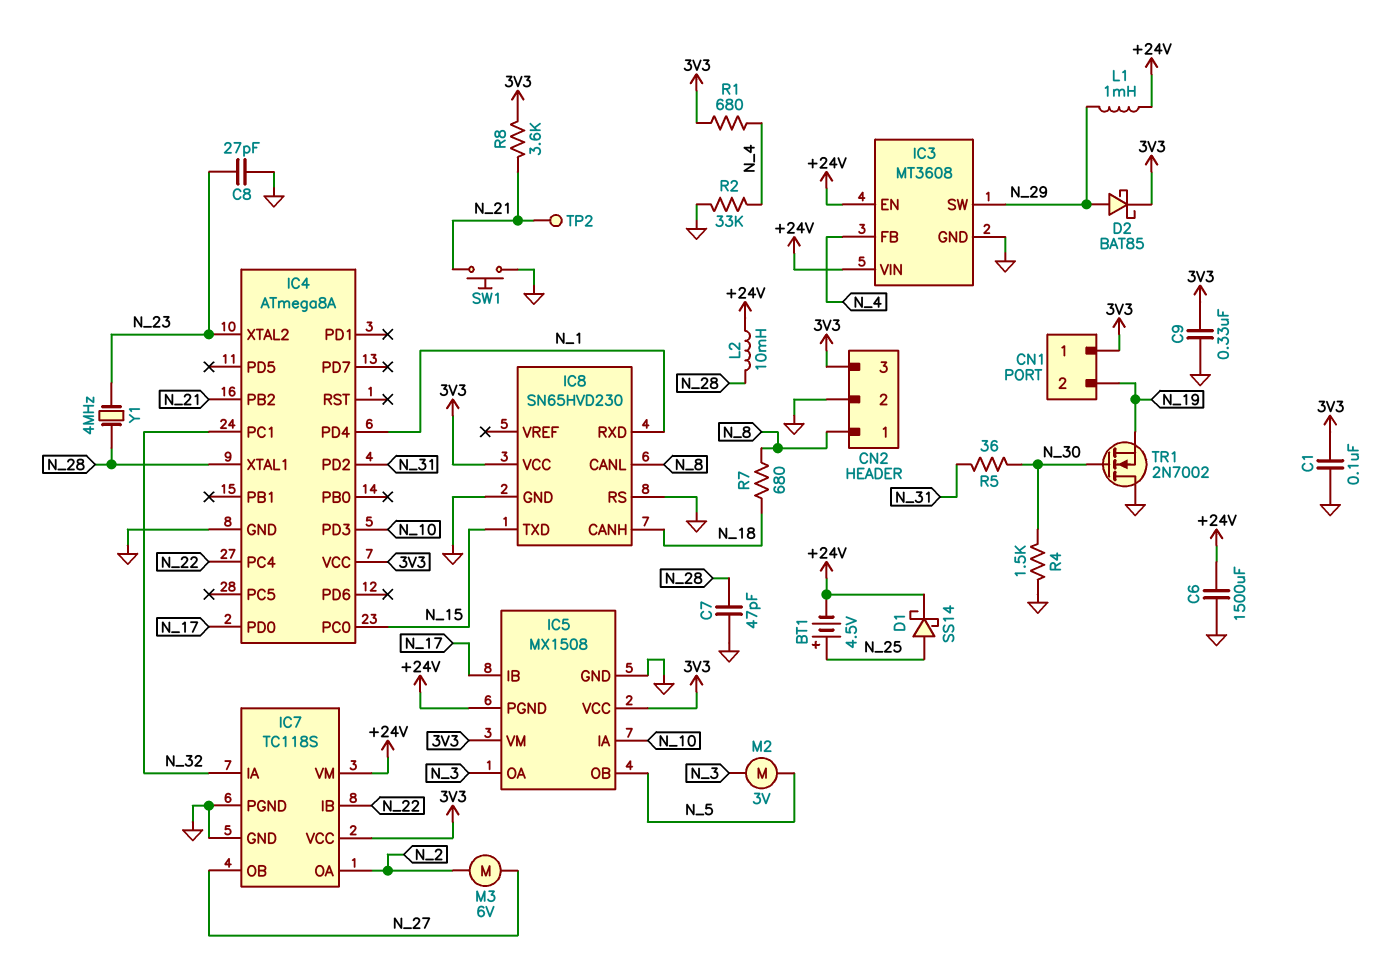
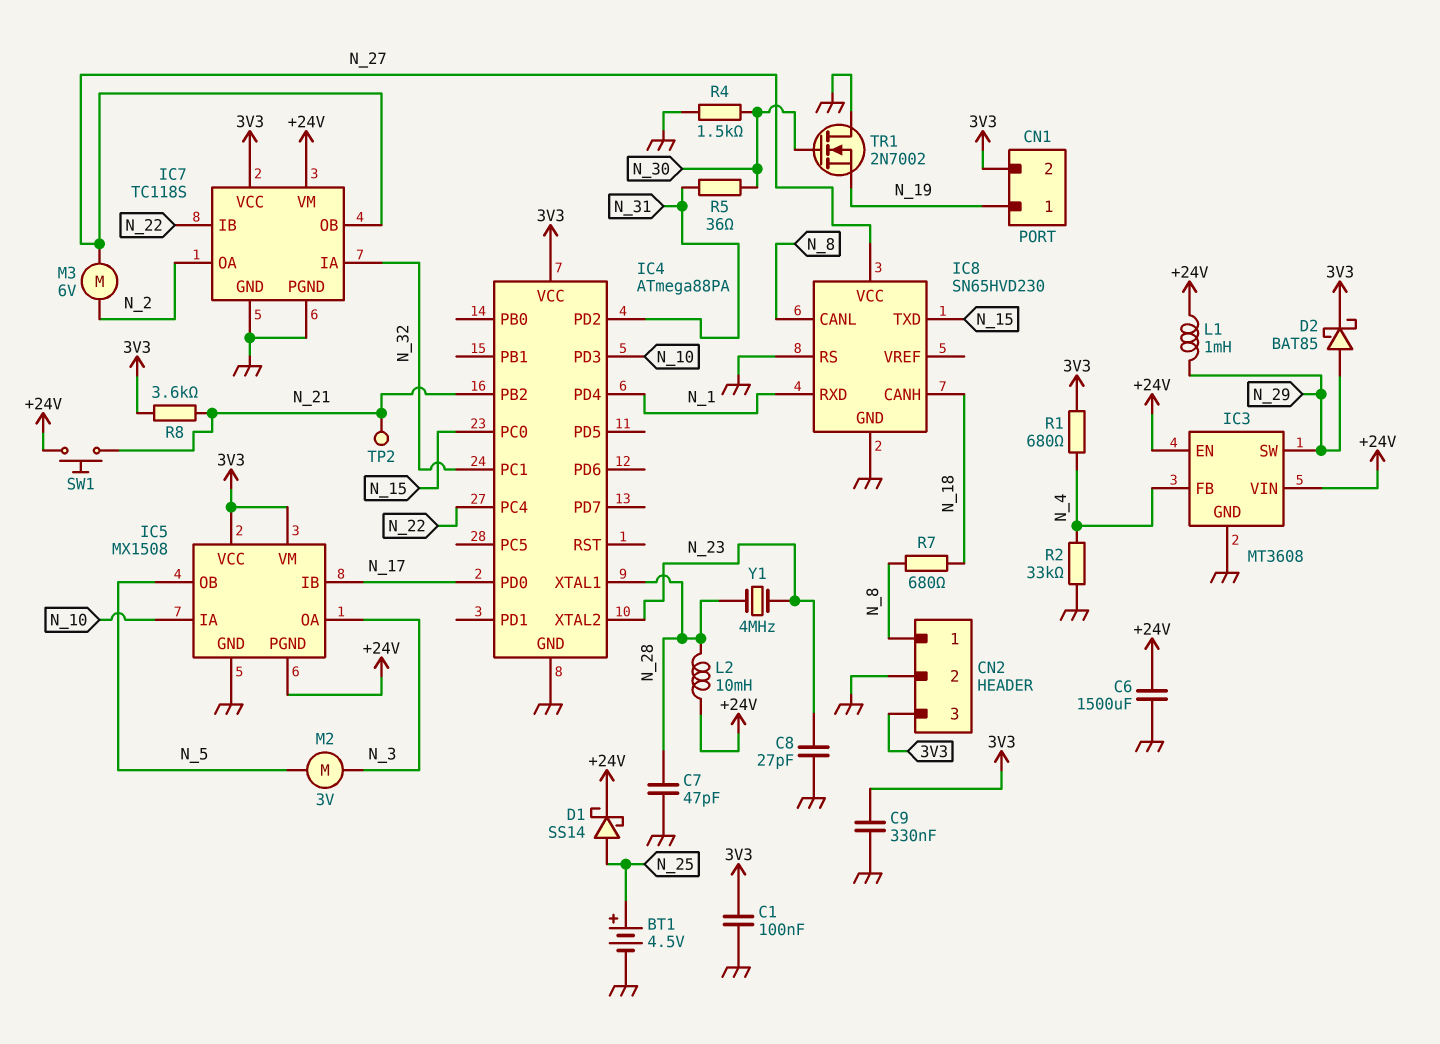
BT1: 4.5V (plus N_25, minus +24V) -> 4.5V (plus N_25, minus GND)
CN1 pin 1: 3V3 -> N_19
CN1 pin 2: N_19 -> 3V3
IC4: ATmega8A -> ATmega88PA
IC8 pin VCC: 3V3 -> N_27
SW1: button (GND, N_21) -> button (+24V, N_21)

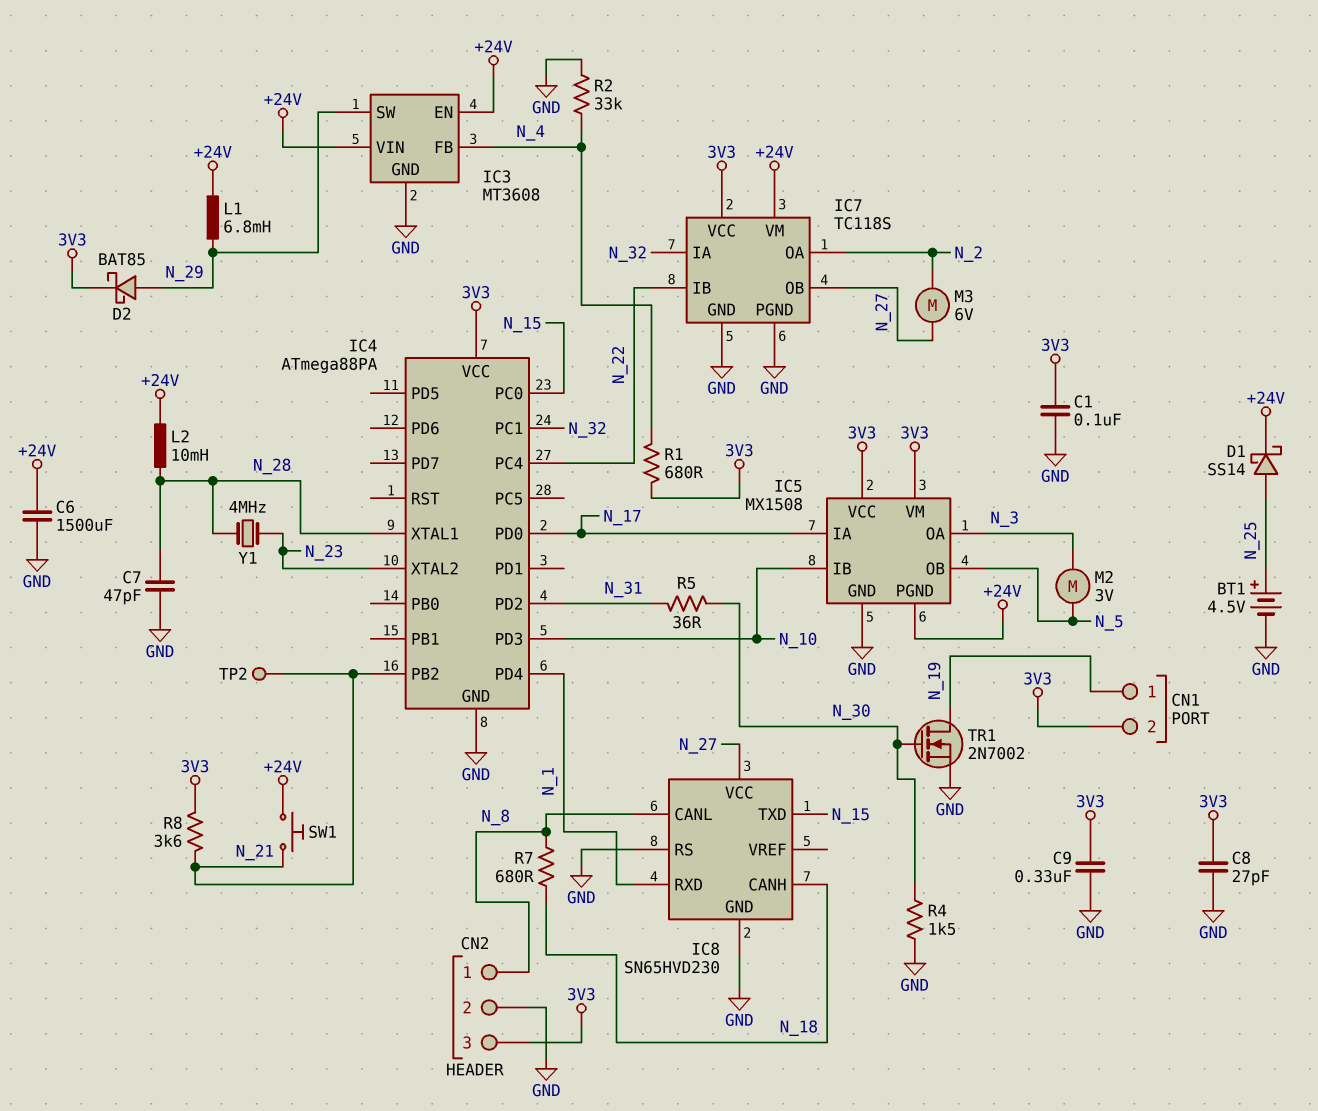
C8: 27pF (GND, N_23) -> 27pF (3V3, GND)
IC5 pin IA: N_10 -> N_17
IC5 pin IB: N_17 -> N_10
L1: 1mH (+24V, N_29) -> 6.8mH (+24V, N_29)
TR1: NMOS 2N7002 (G N_30, D GND, S N_19) -> NMOS 2N7002 (G N_30, D N_19, S GND)

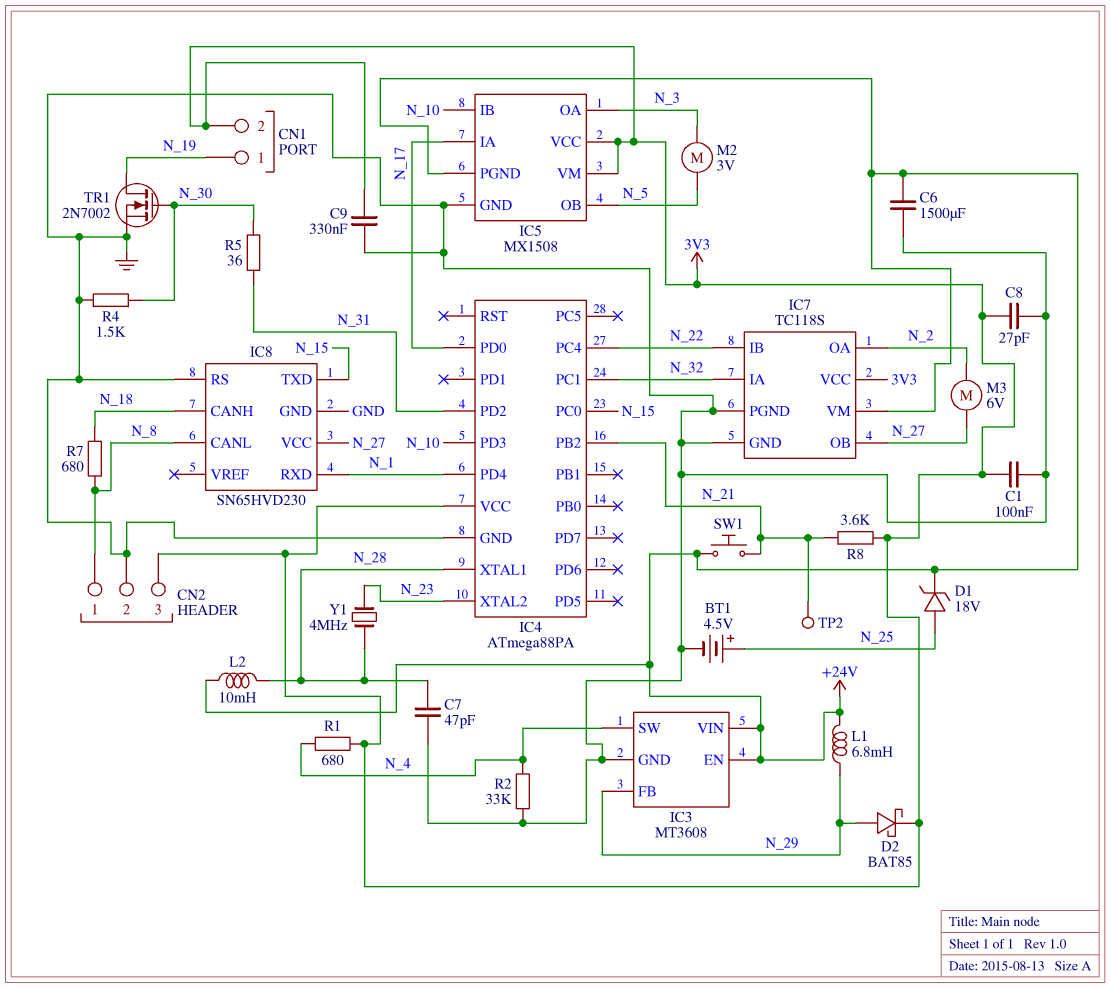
D1: schottky SS14 (A N_25, K +24V) -> zener 18V (A N_25, K +24V)
IC3 pin FB: N_4 -> N_29
IC3 pin SW: N_29 -> N_4

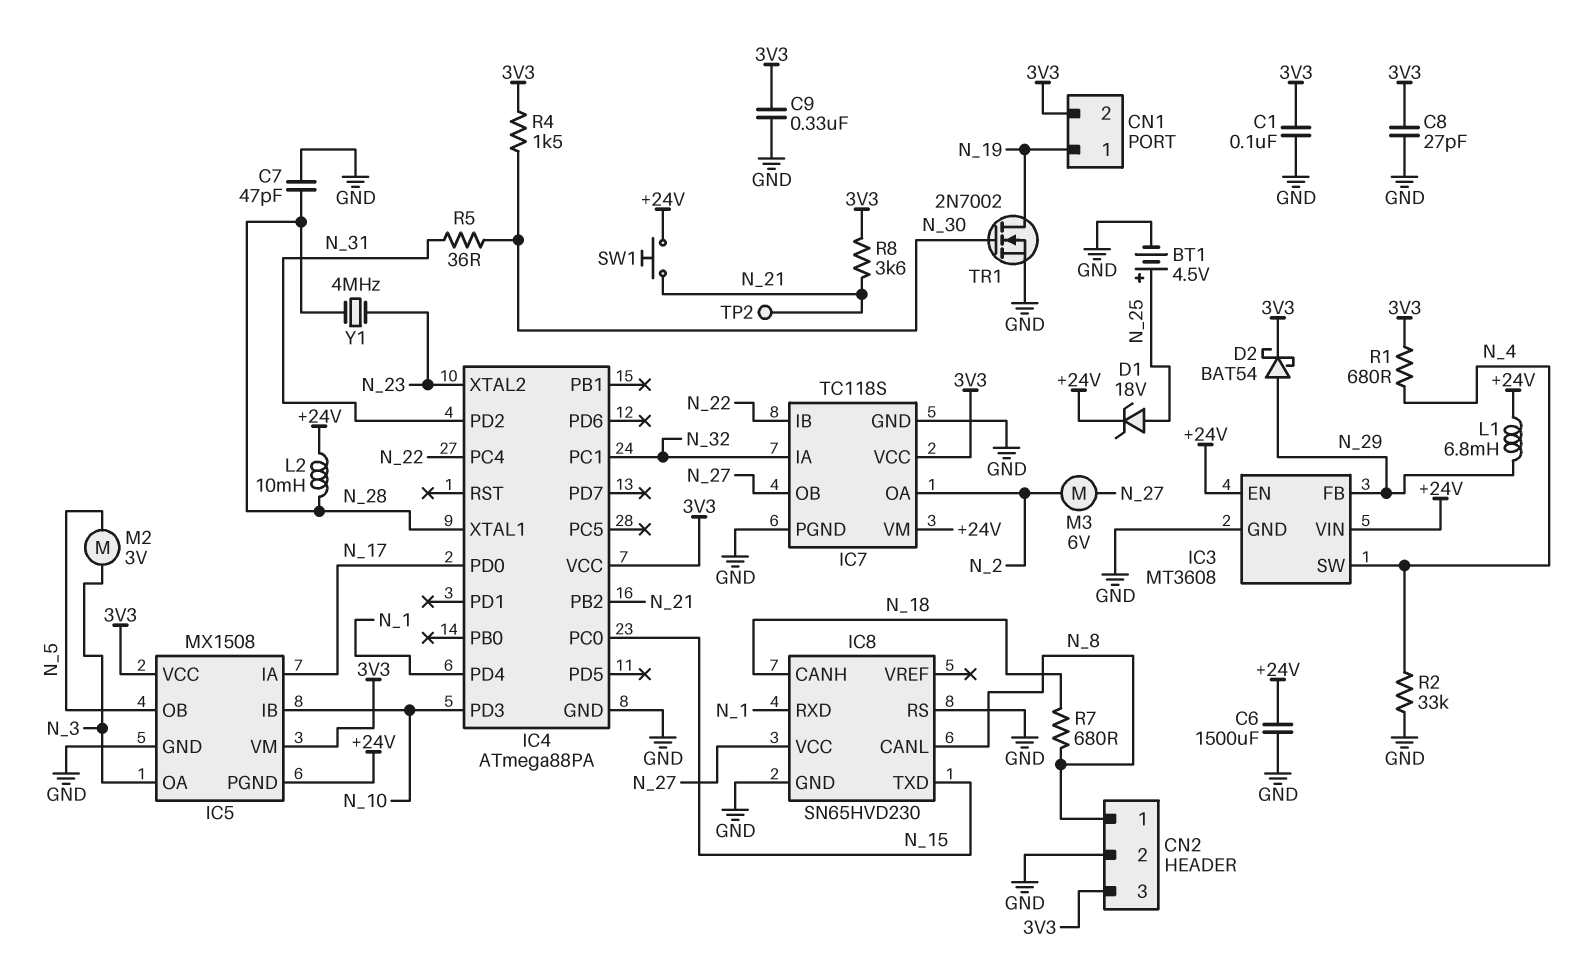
D2: schottky BAT85 (A N_29, K 3V3) -> schottky BAT54 (A N_29, K 3V3)
R4: 1.5k (GND, N_30) -> 1.5k (3V3, N_30)

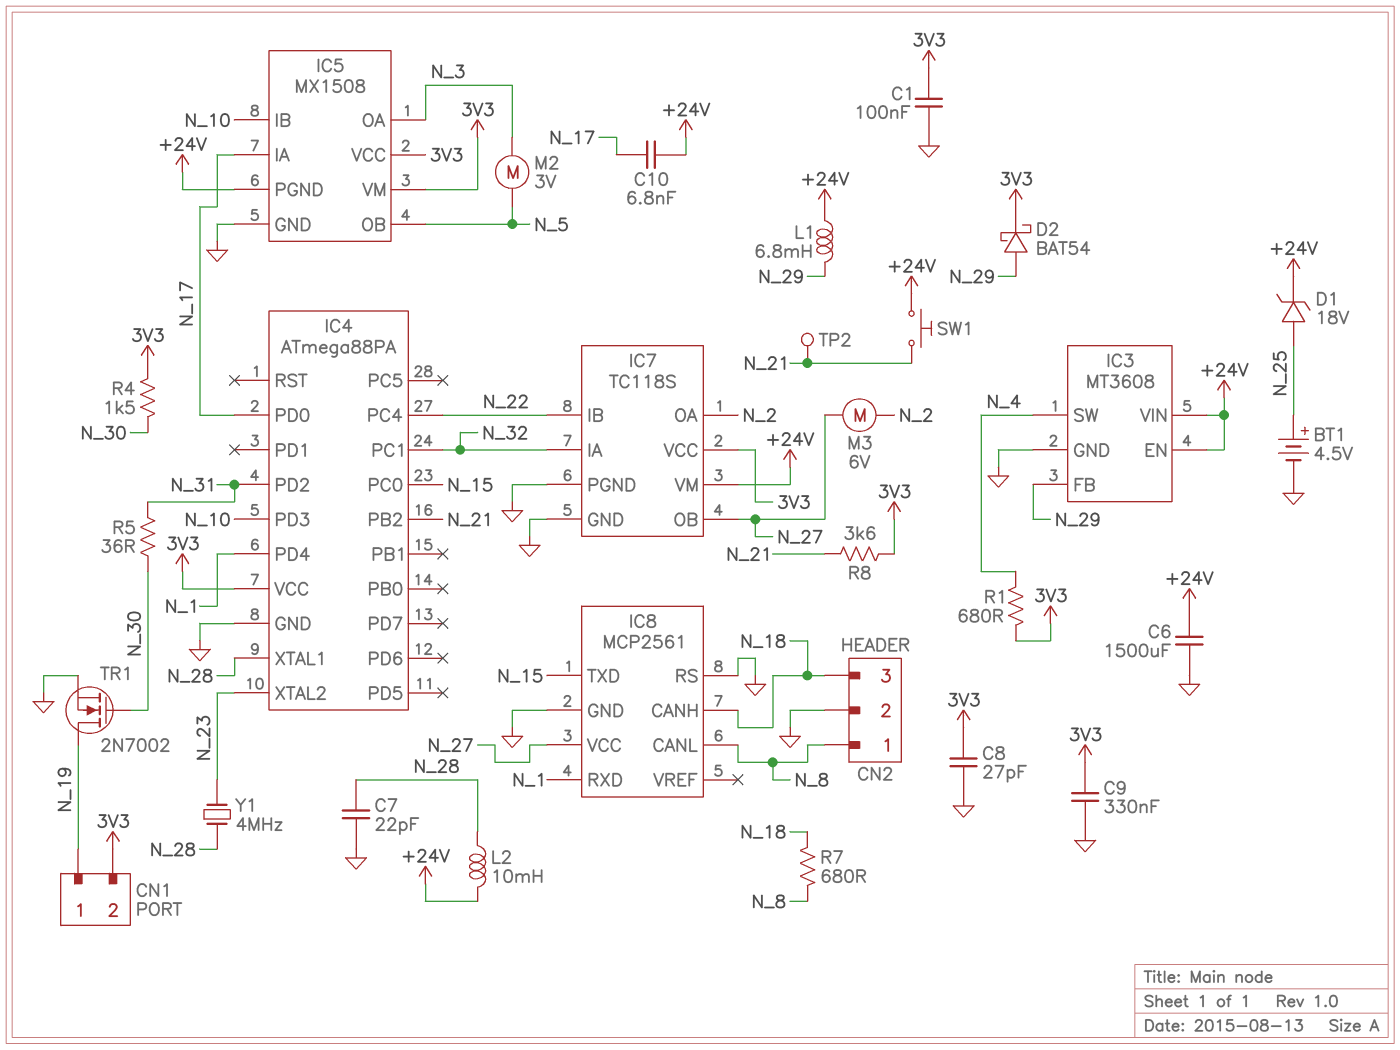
C7: 47pF (GND, N_28) -> 22pF (GND, N_28)
C10: none -> 6.8nF (+24V, N_17)
CN2 pin 3: 3V3 -> N_18
IC8: SN65HVD230 -> MCP2561
R2: 33k (GND, N_4) -> none

